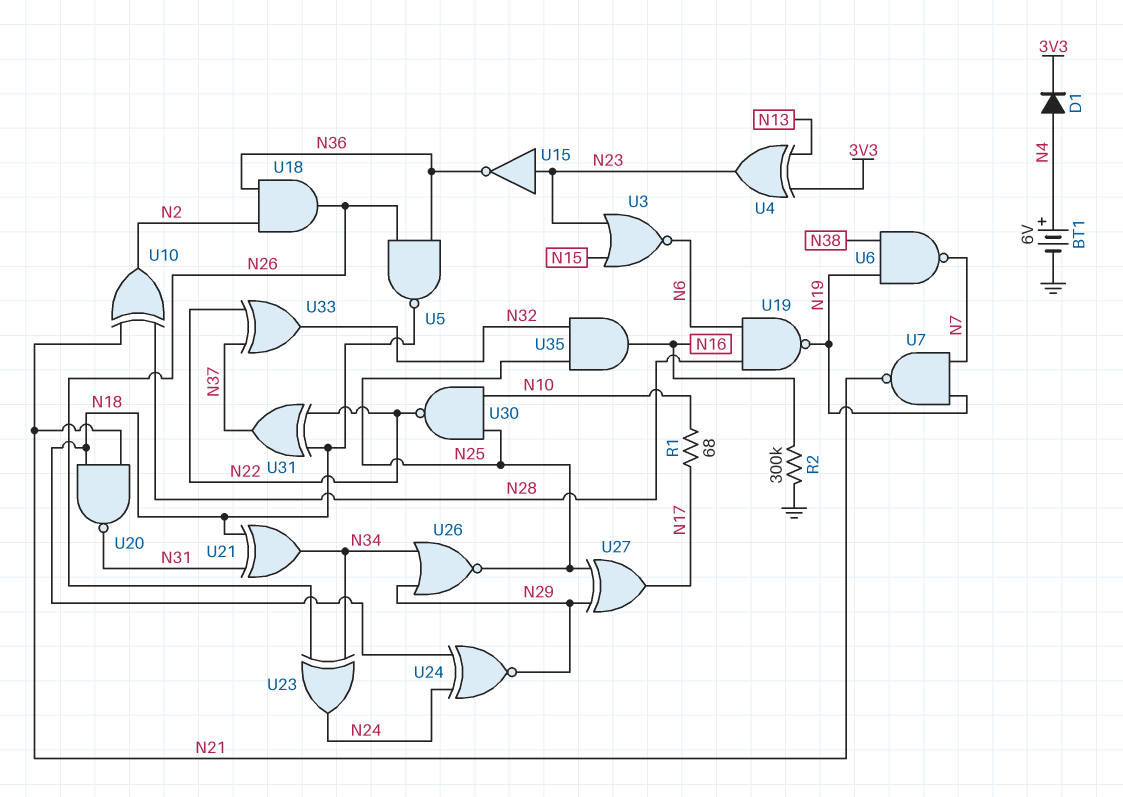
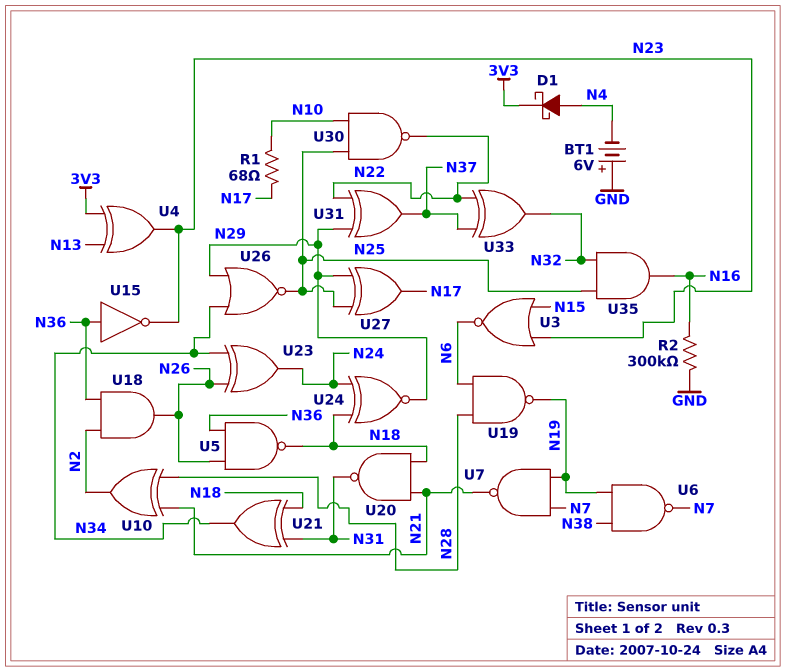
BT1: 6V (plus N4, minus GND) -> 6V (plus GND, minus N4)
D1: diode (A N4, K 3V3) -> schottky (A N4, K 3V3)
U15: NOT (in N23, out N36) -> NOT (in N36, out N23)
U31: XOR (in N18, in N22, out N37) -> XOR (in N22, in N29, out N37)

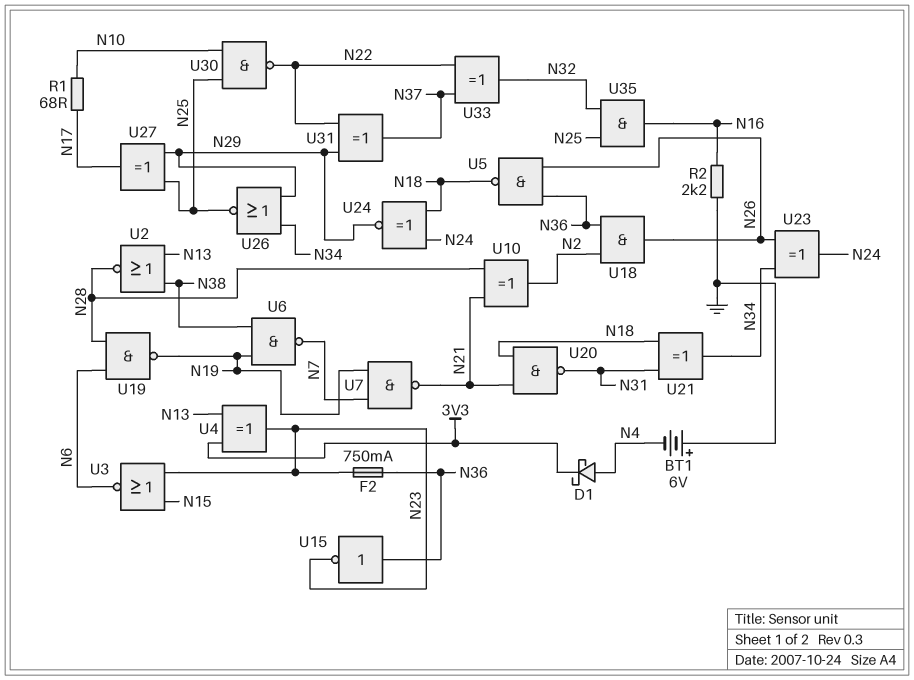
F2: none -> 750mA (N23, N36)
R2: 300k (GND, N16) -> 2.2k (GND, N16)
U2: none -> NOR (in N13, in N38, out N28)

